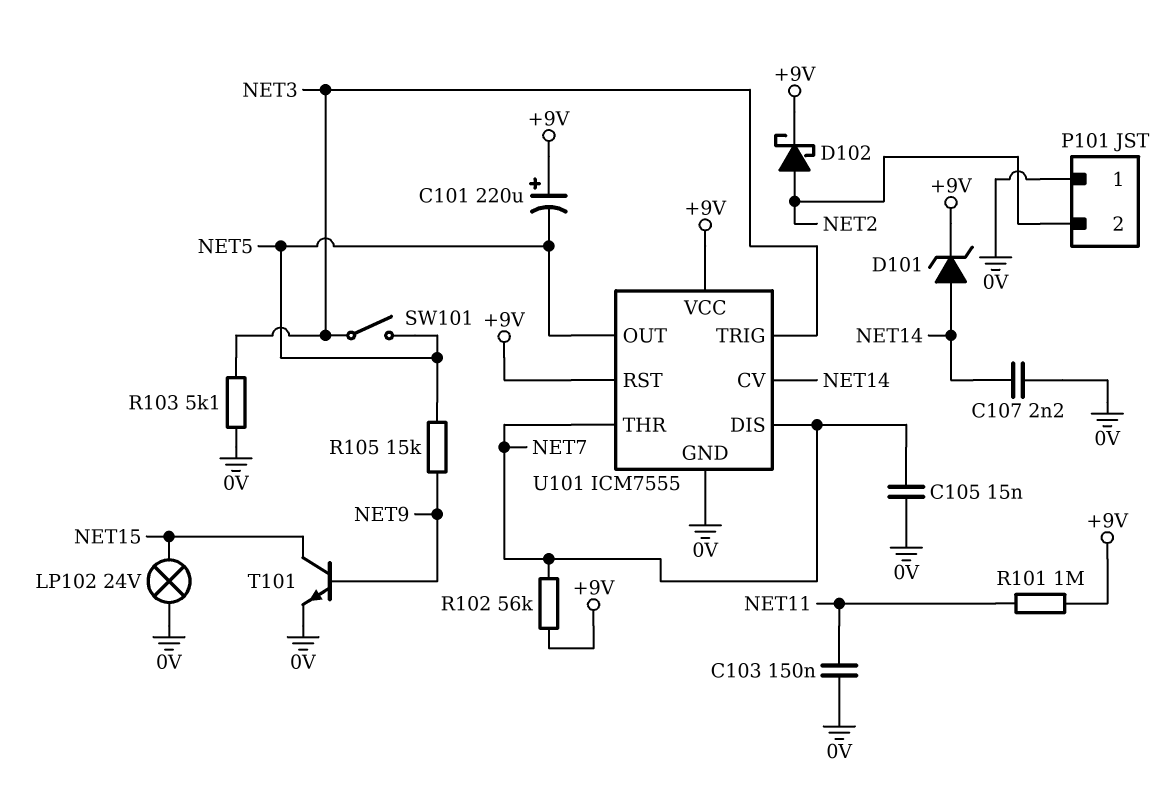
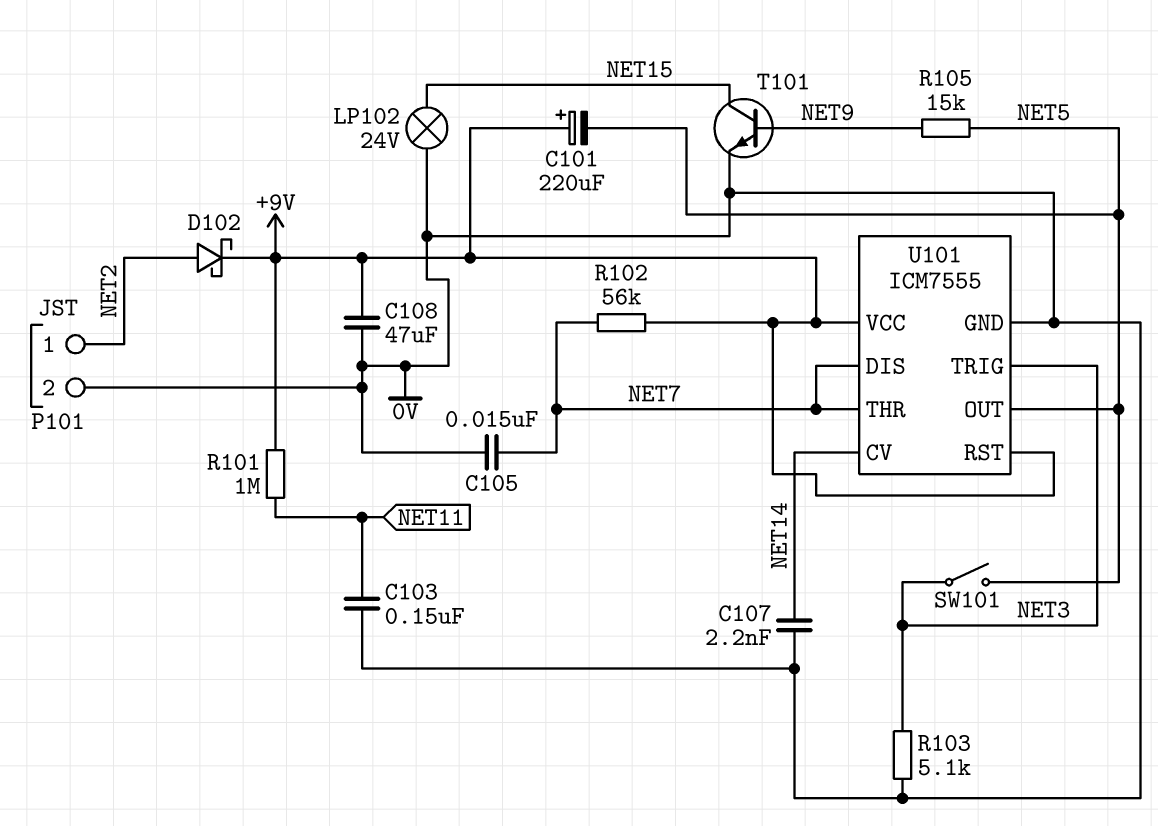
C108: none -> 47uF (+9V, 0V)
D101: zener (A NET14, K +9V) -> none
P101 pin 1: 0V -> NET2
P101 pin 2: NET2 -> 0V

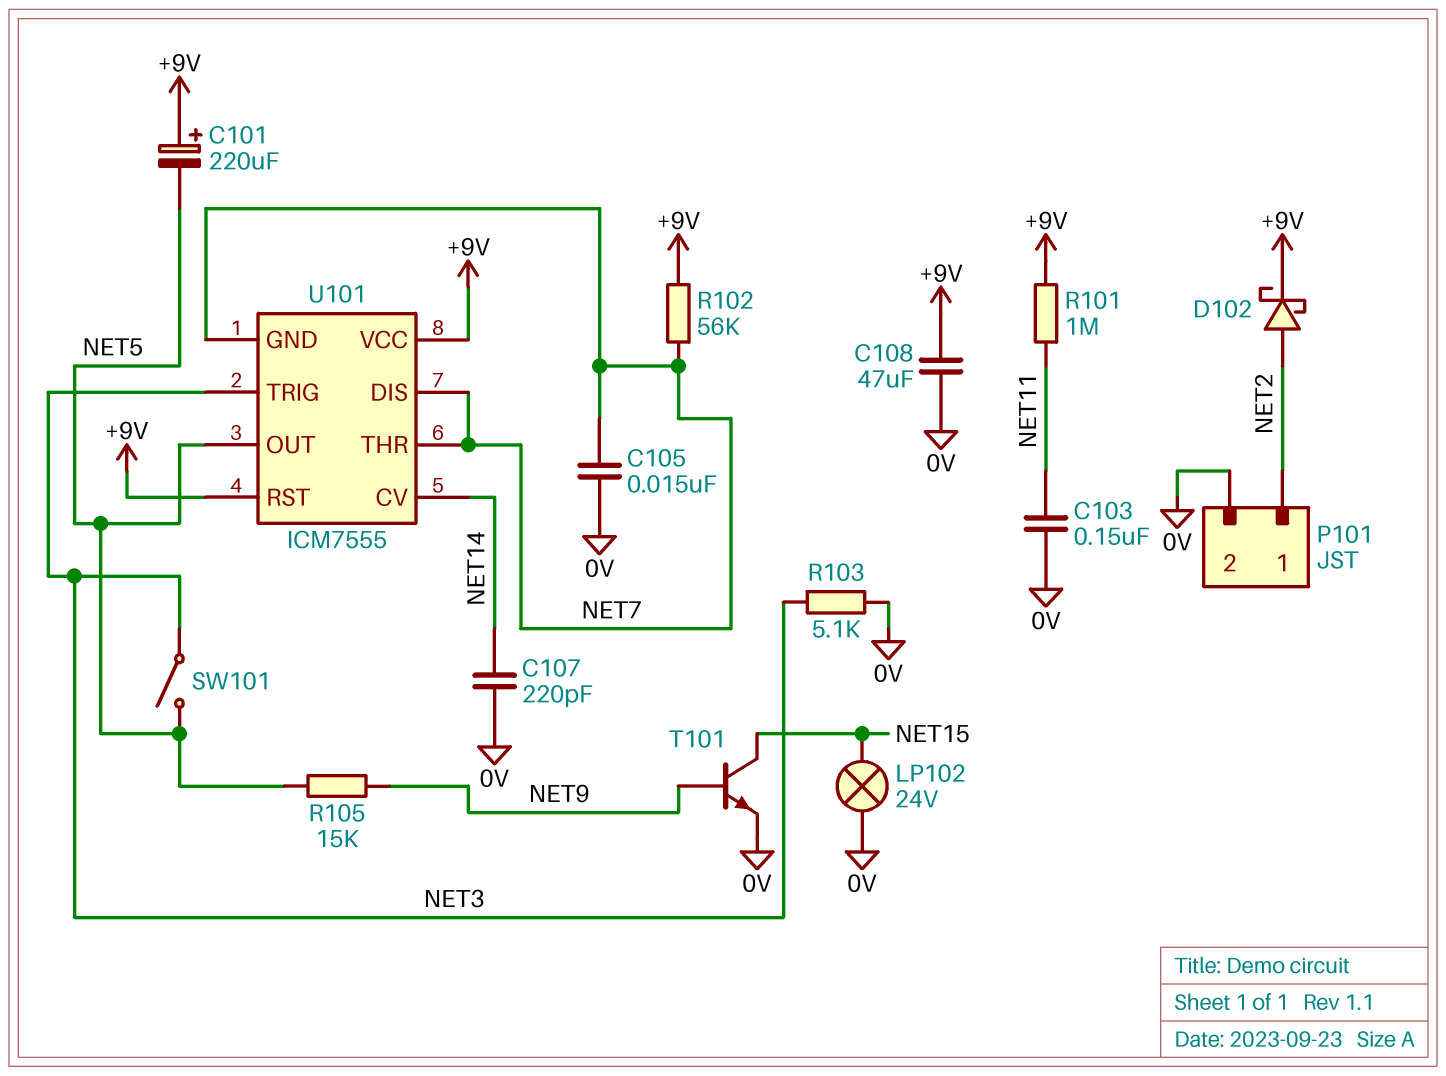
C107: 2.2nF (0V, NET14) -> 220pF (0V, NET14)
U101 pin GND: 0V -> NET7

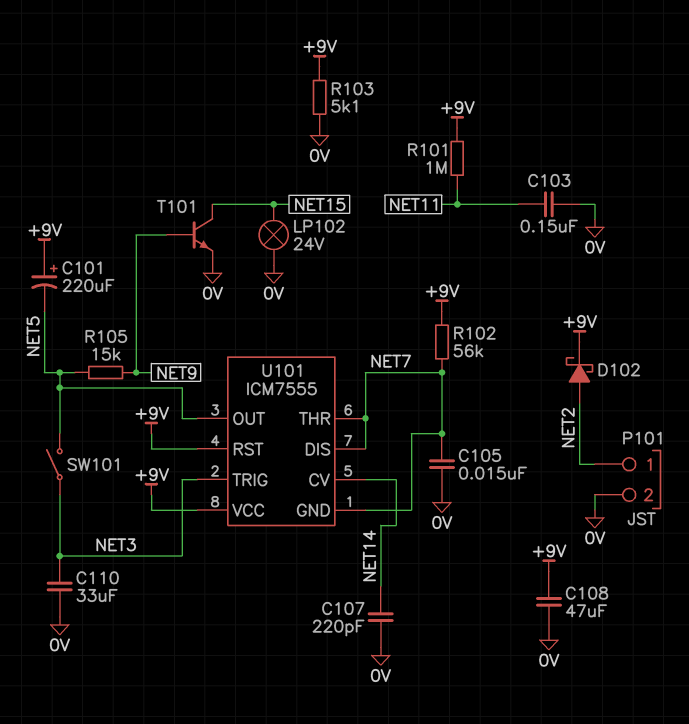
C110: none -> 33uF (0V, NET3)
R103: 5.1k (0V, NET3) -> 5.1k (+9V, 0V)

